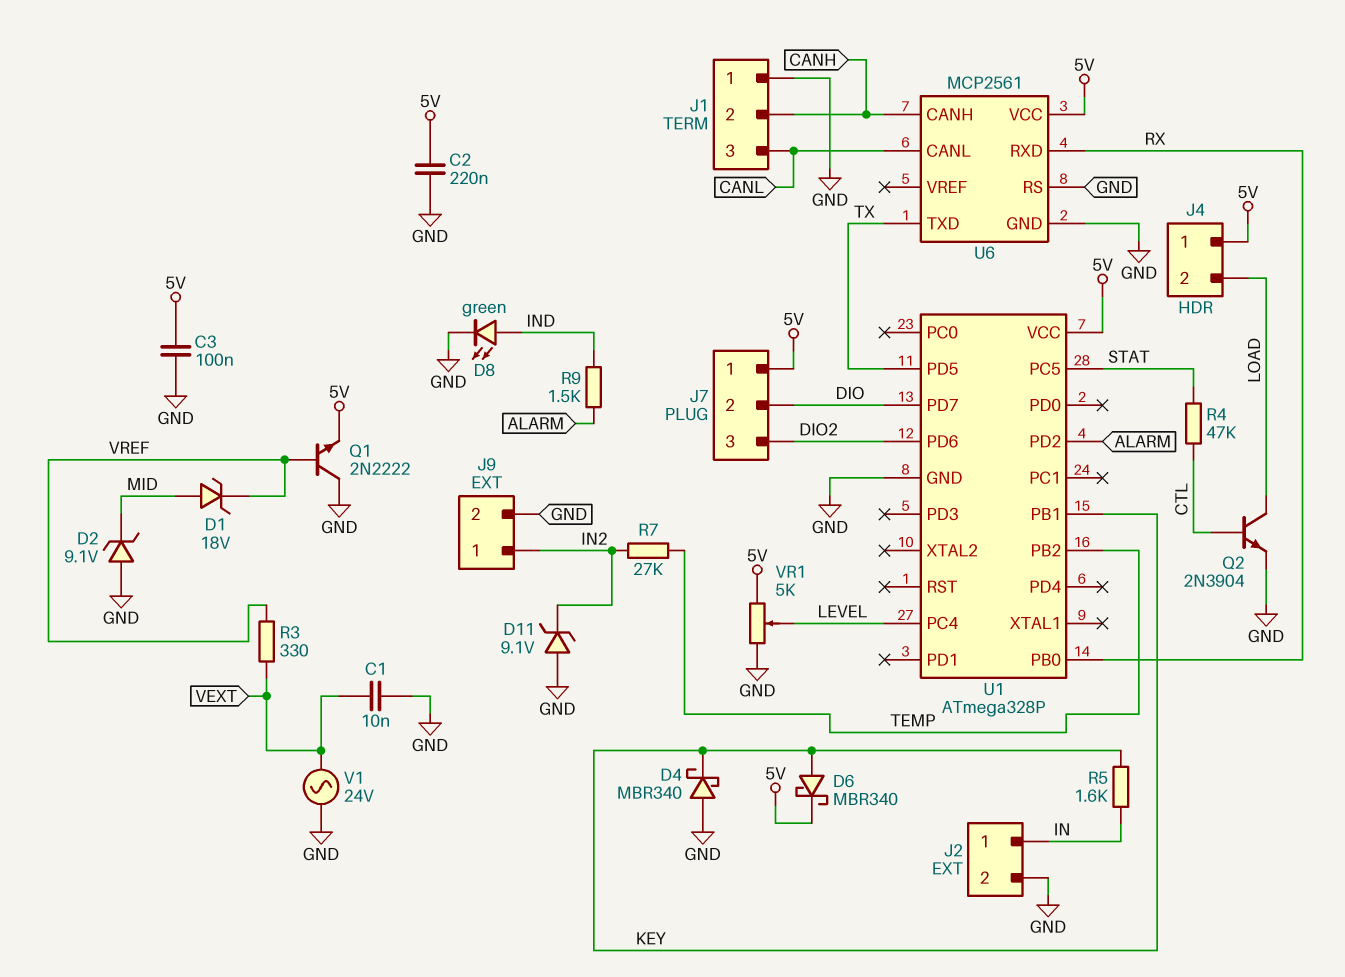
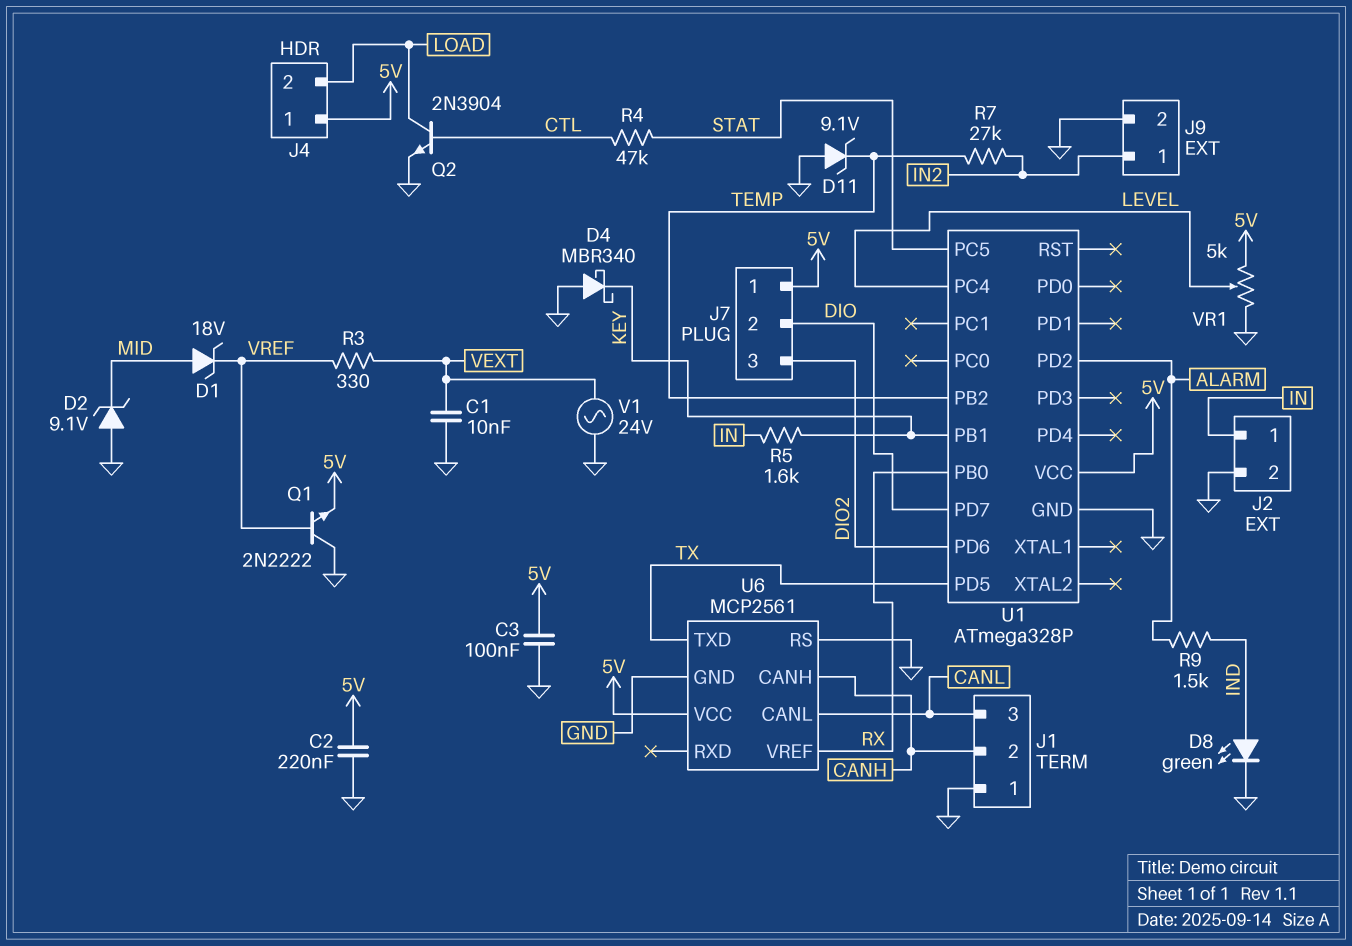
D6: schottky MBR340 (A KEY, K 5V) -> none
D11: zener 9.1V (A GND, K IN2) -> zener 9.1V (A GND, K TEMP)
U6 pin RXD: RX -> none
U6 pin VREF: none -> RX

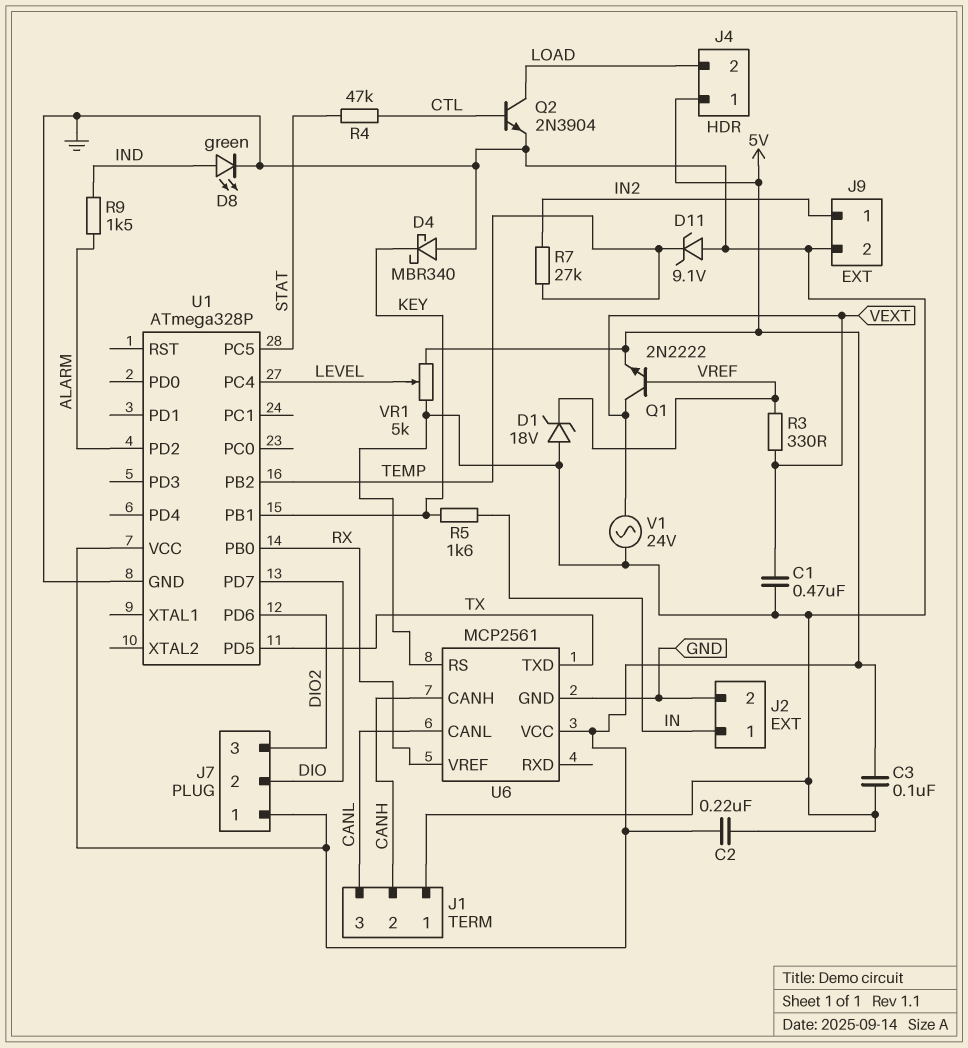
C1: 10nF (GND, VEXT) -> 470nF (GND, VEXT)
D1: zener 18V (A MID, K VREF) -> zener 18V (A GND, K VREF)
D2: zener 9.1V (A GND, K MID) -> none
Q1: NPN 2N2222 (B VREF, C GND, E 5V) -> NPN 2N2222 (B VREF, C VEXT, E 5V)

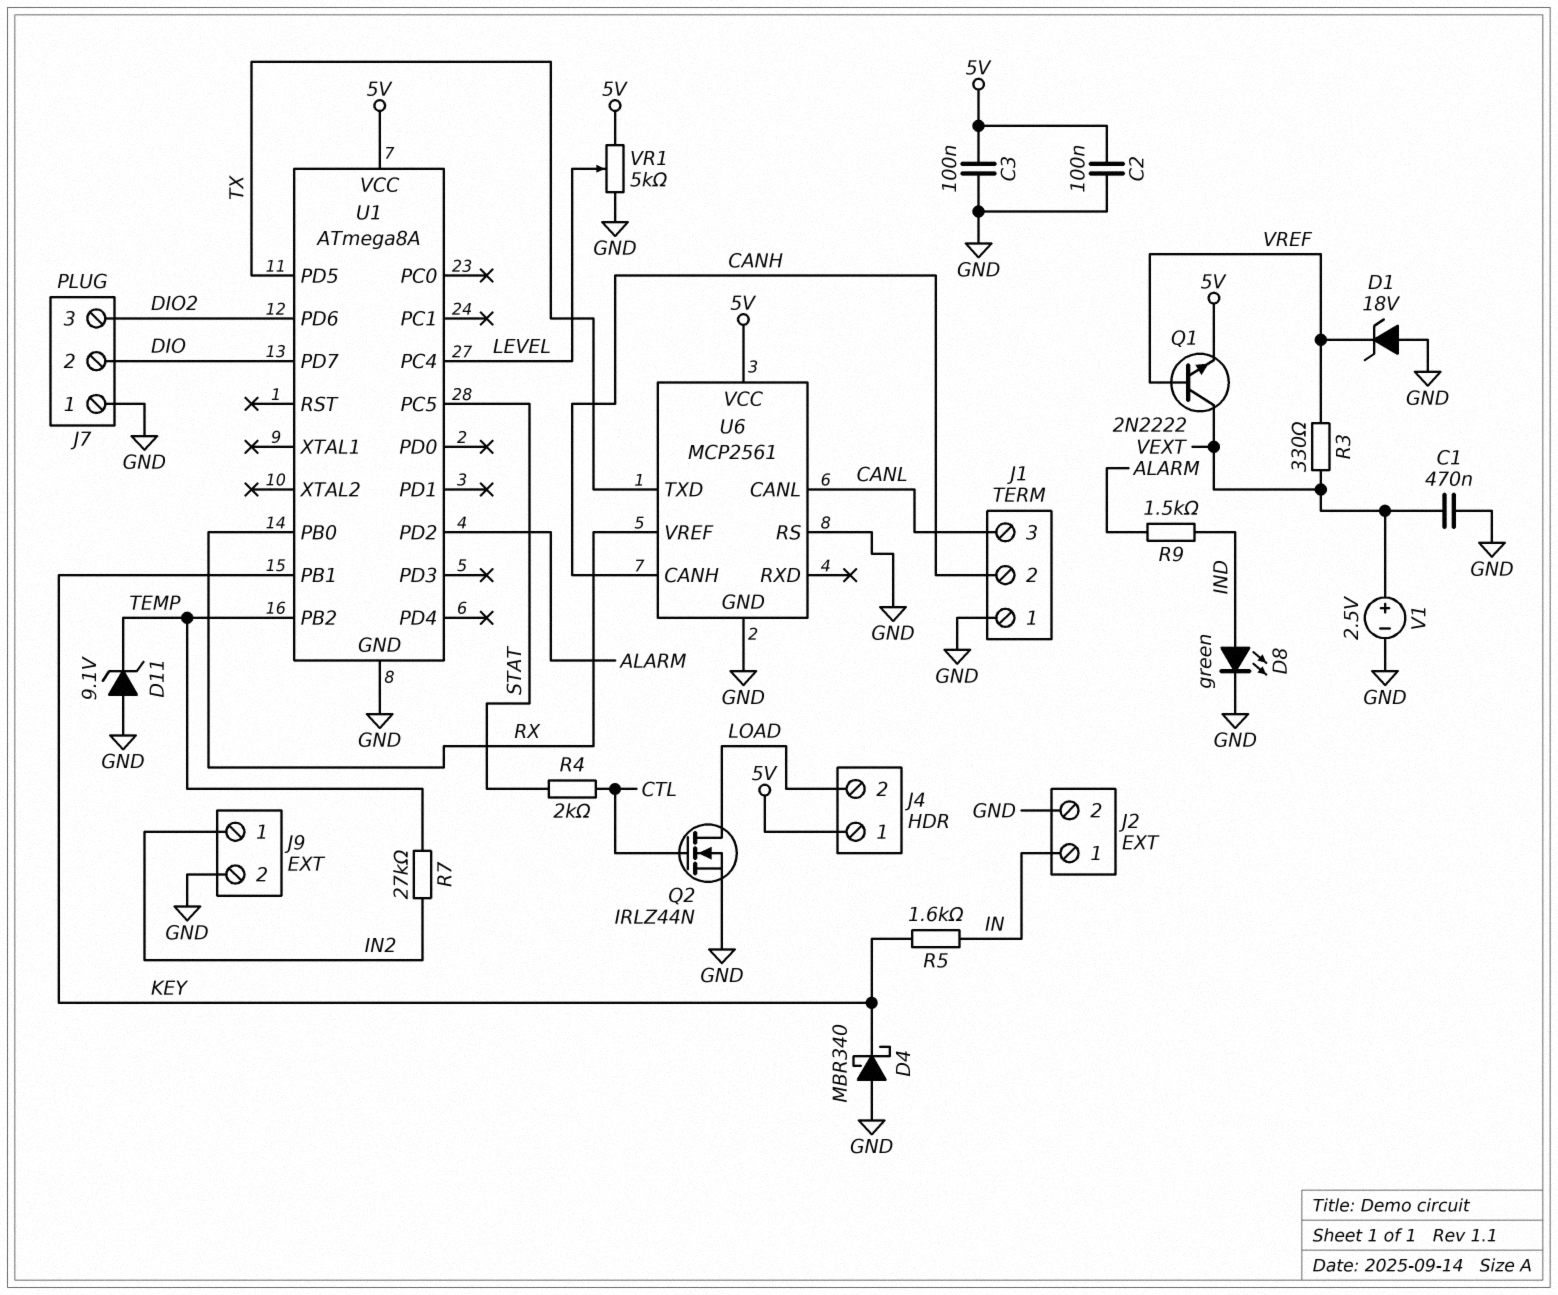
C2: 220nF (5V, GND) -> 100nF (5V, GND)
J7 pin 1: 5V -> GND
Q2: NPN 2N3904 (B CTL, C LOAD, E GND) -> NMOS IRLZ44N (G CTL, D LOAD, S GND)
R4: 47k (CTL, STAT) -> 2k (CTL, STAT)
U1: ATmega328P -> ATmega8A
V1: AC 24V (GND, VEXT) -> 2.5V (plus VEXT, minus GND)

